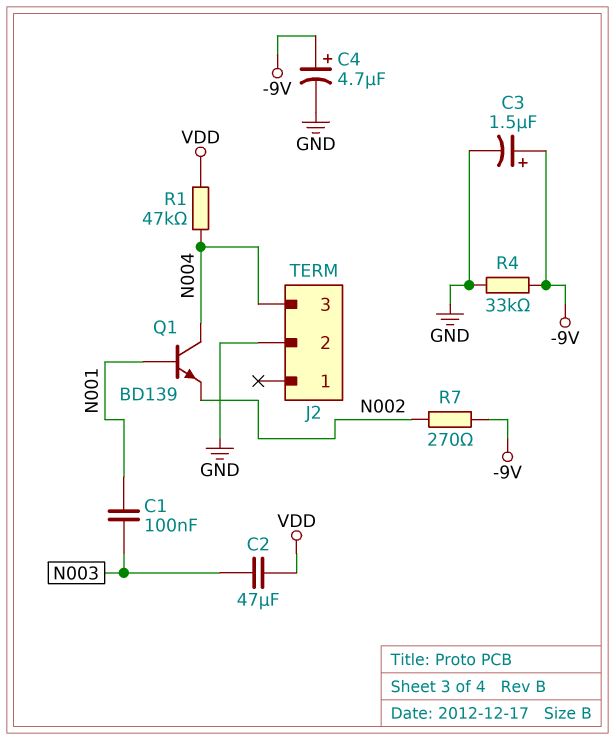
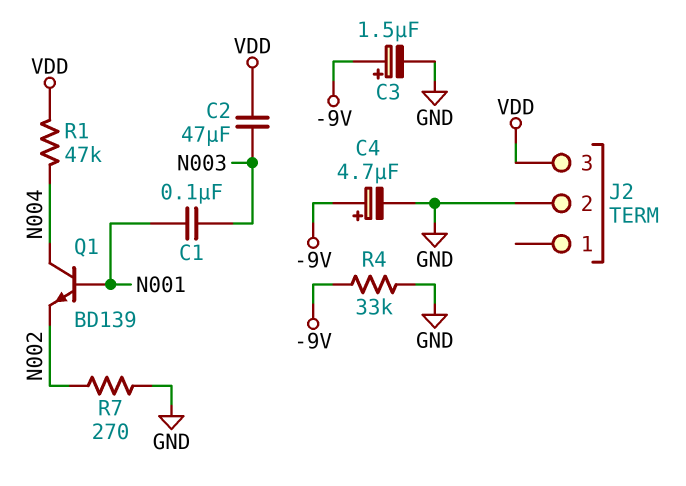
J2 pin 3: N004 -> VDD
R7: 270 (-9V, N002) -> 270 (GND, N002)

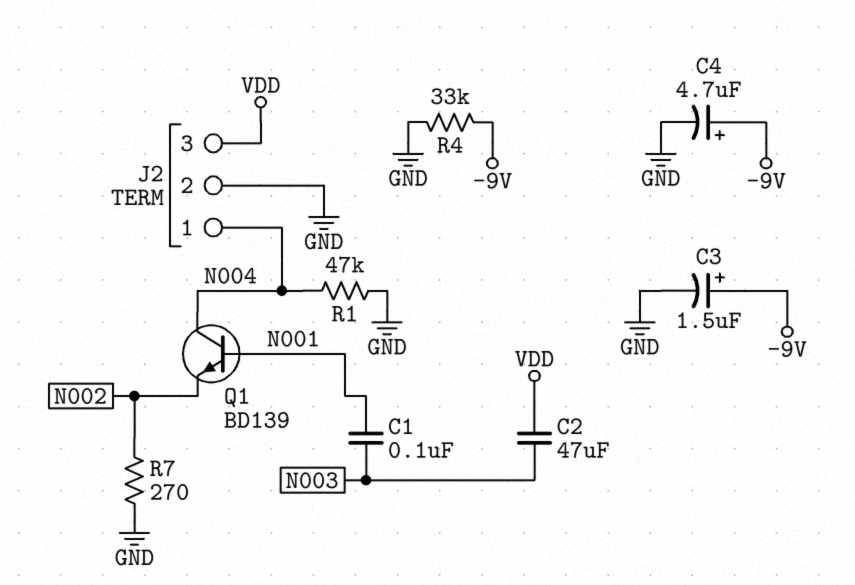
J2 pin 1: none -> N004
R1: 47k (N004, VDD) -> 47k (GND, N004)

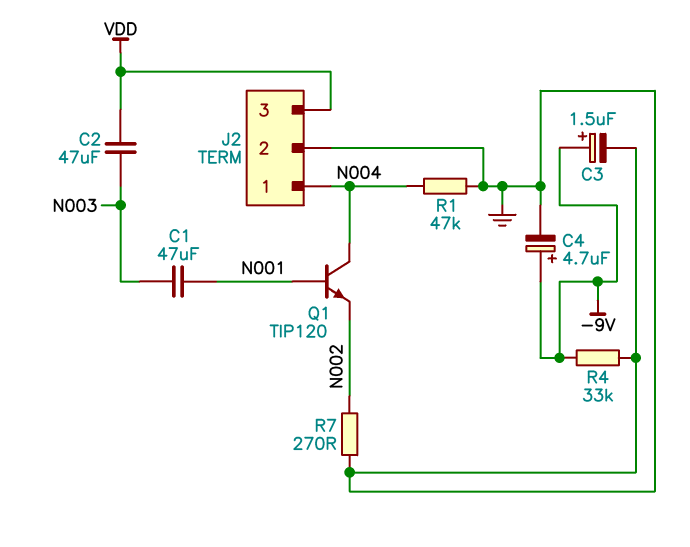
C1: 100nF (N001, N003) -> 47uF (N001, N003)
Q1: NPN BD139 (B N001, C N004, E N002) -> NPN TIP120 (B N001, C N004, E N002)

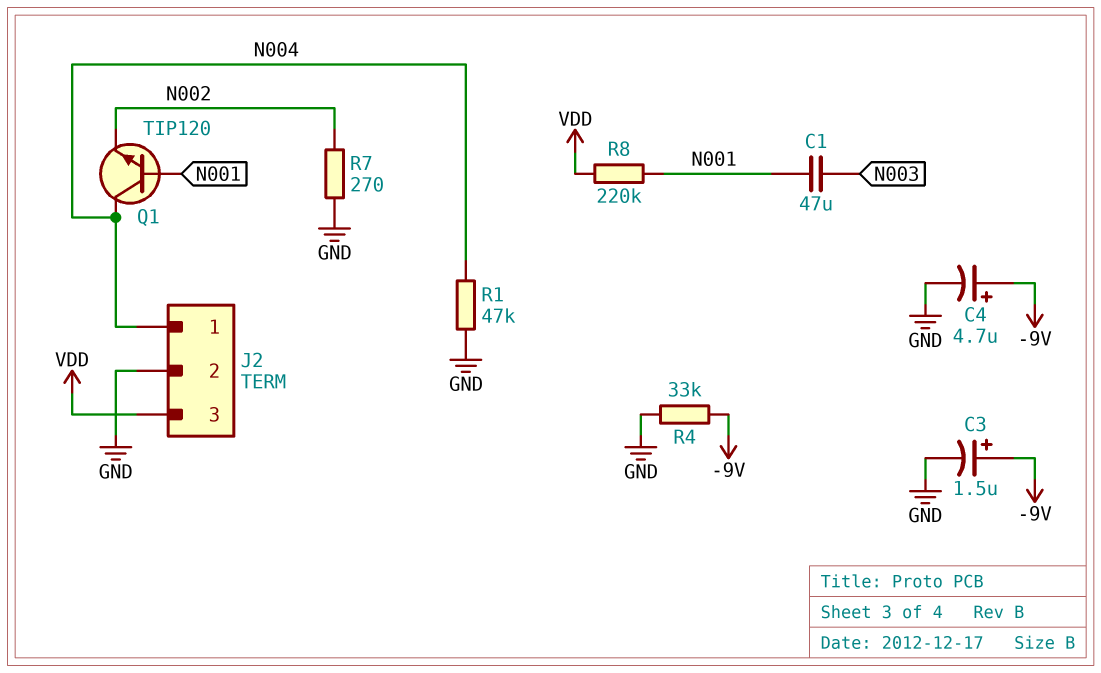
C2: 47uF (N003, VDD) -> none
R8: none -> 220k (N001, VDD)

